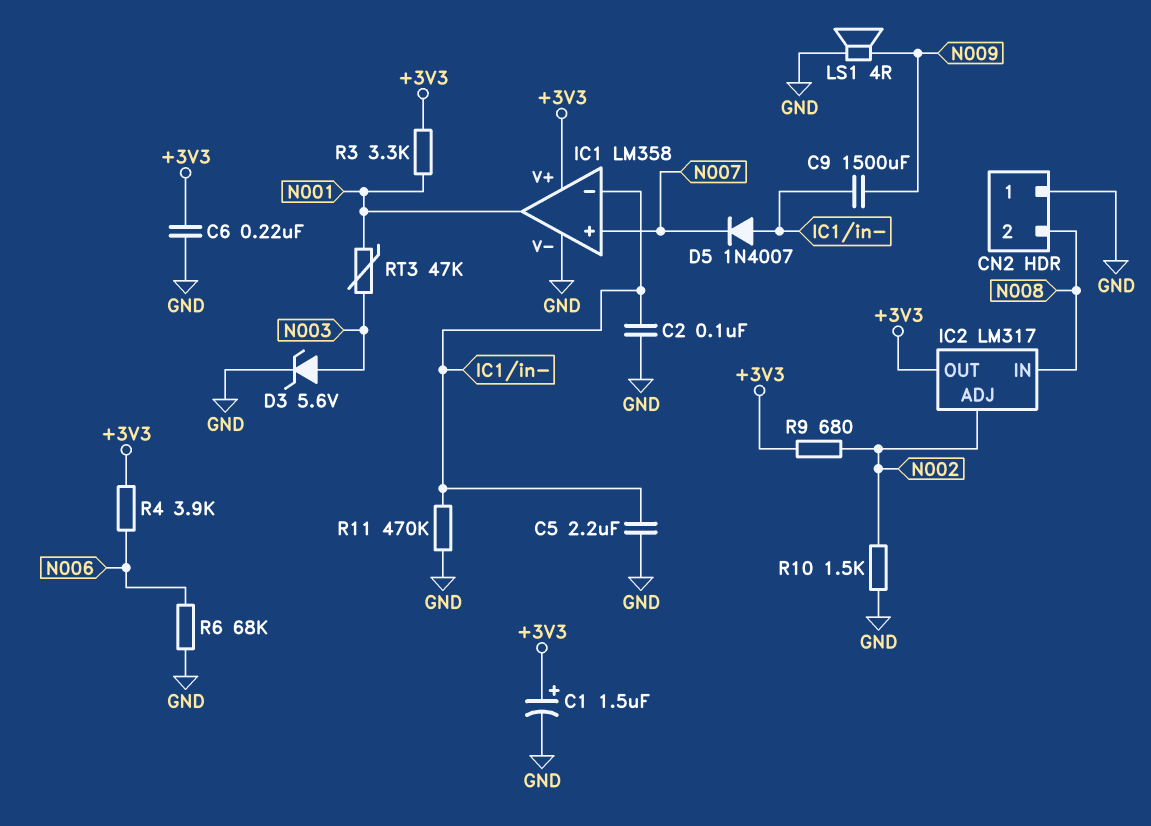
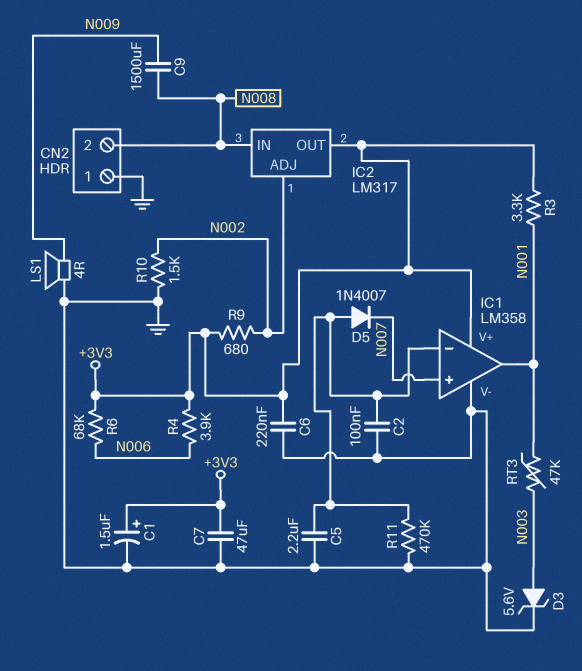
C7: none -> 47uF (+3V3, GND)
C9: 1500uF (IC1/in-, N009) -> 1500uF (N008, N009)
R6: 68k (GND, N006) -> 68k (+3V3, N006)

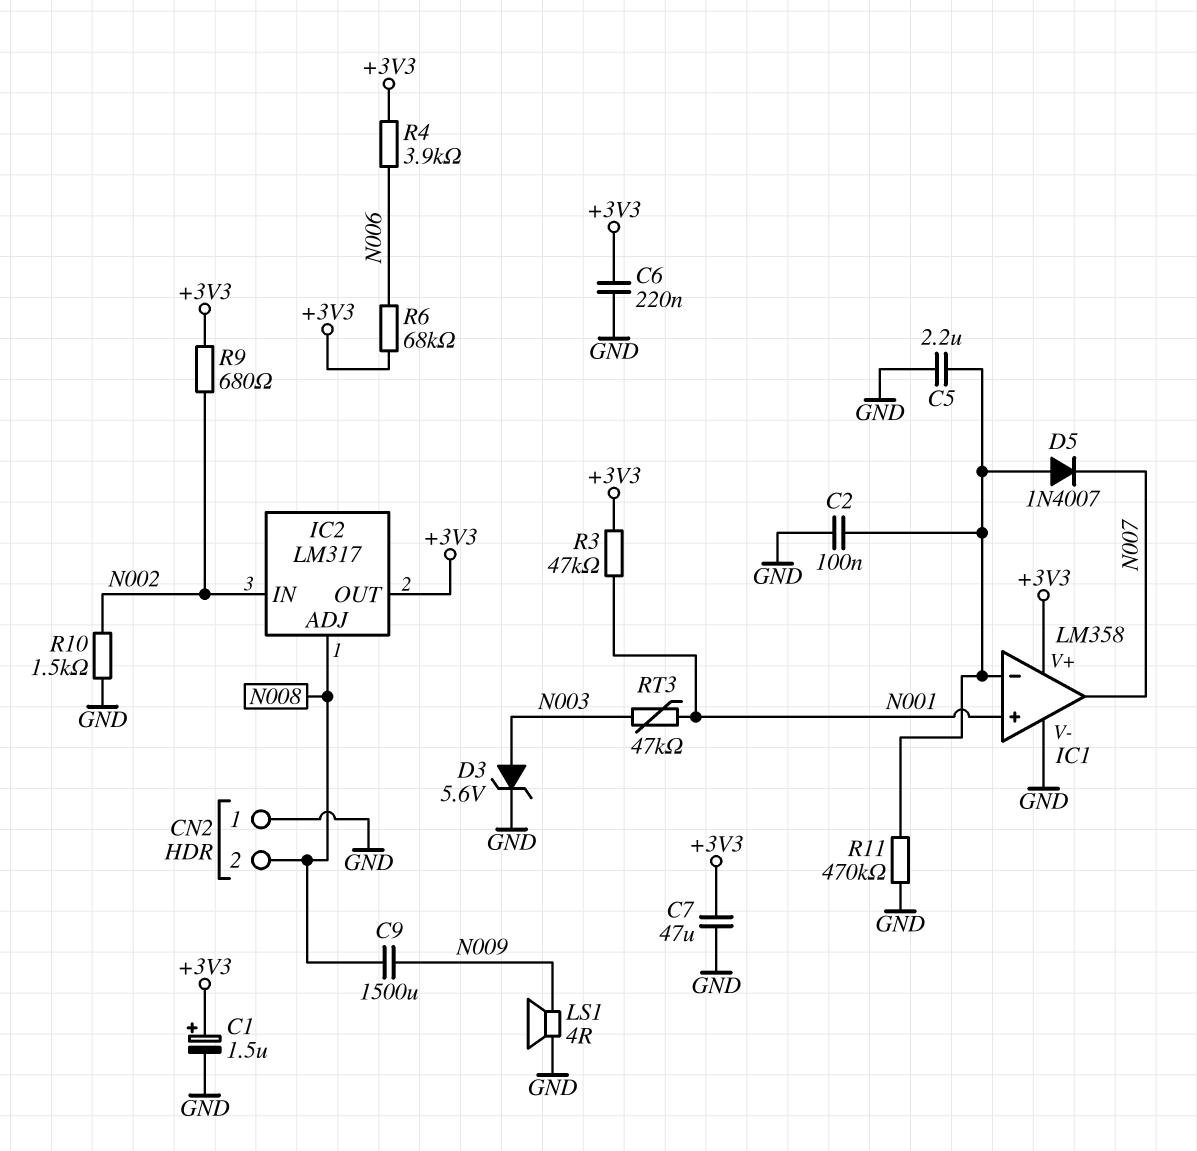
IC1 pin in+: N007 -> N001
IC1 pin out: N001 -> N007
IC2 pin ADJ: N002 -> N008
IC2 pin IN: N008 -> N002
R3: 3.3k (+3V3, N001) -> 47k (+3V3, N001)

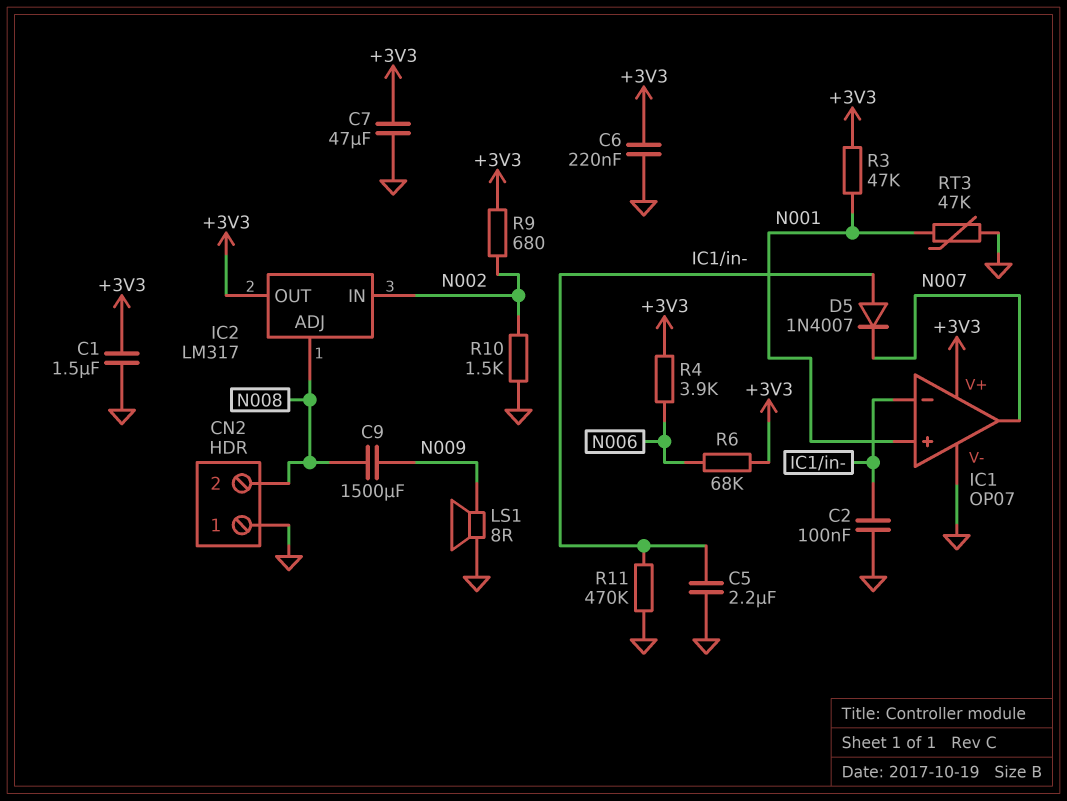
C1: 1.5uF (plus +3V3, minus GND) -> 1.5uF (+3V3, GND)
D3: zener 5.6V (A N003, K GND) -> none
IC1: LM358 -> OP07
LS1: speaker 4R (GND, N009) -> speaker 8R (GND, N009)
RT3: 47k (N001, N003) -> 47k (GND, N001)

